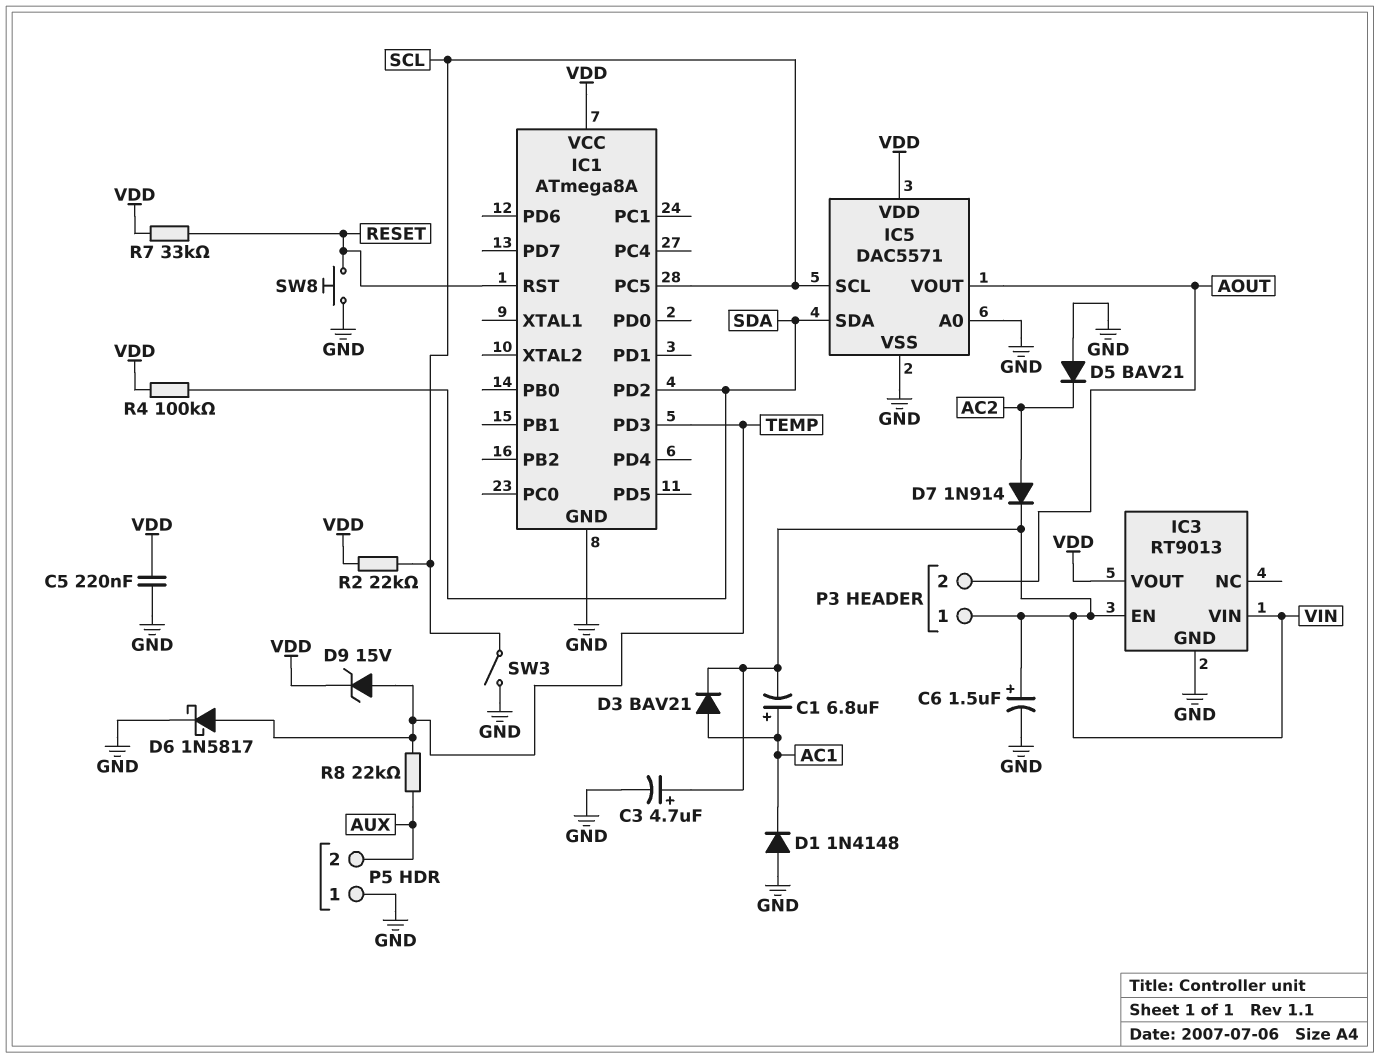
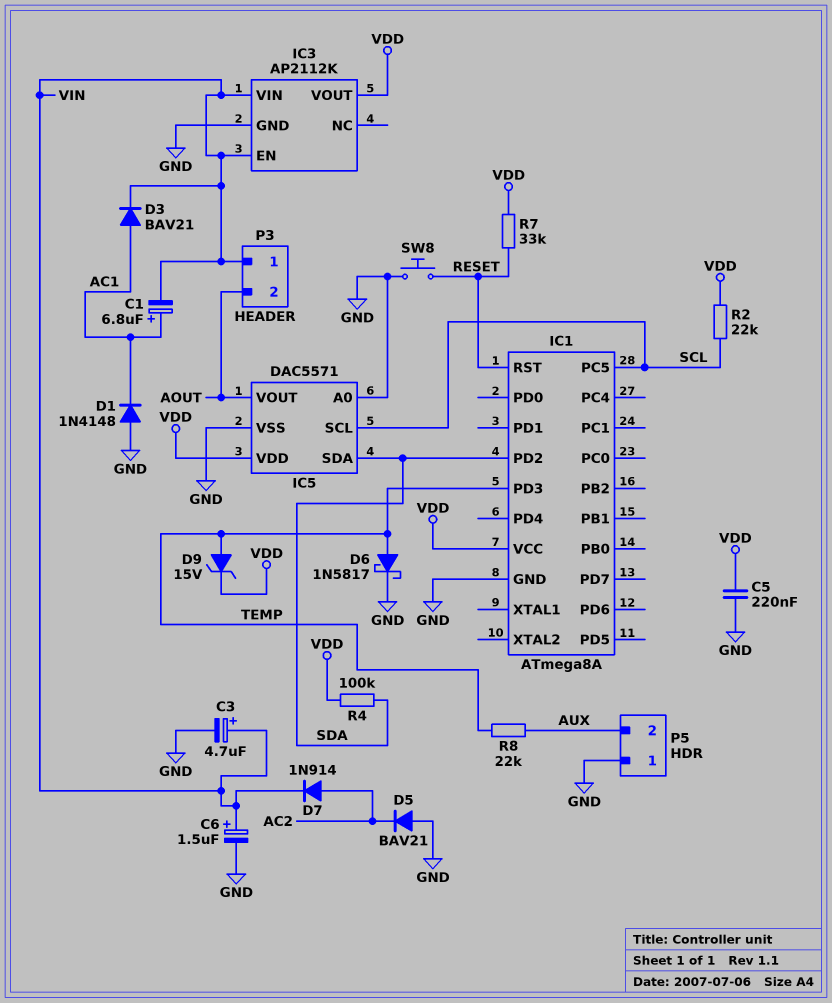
IC3: RT9013 -> AP2112K
SW3: switch (GND, SCL) -> none

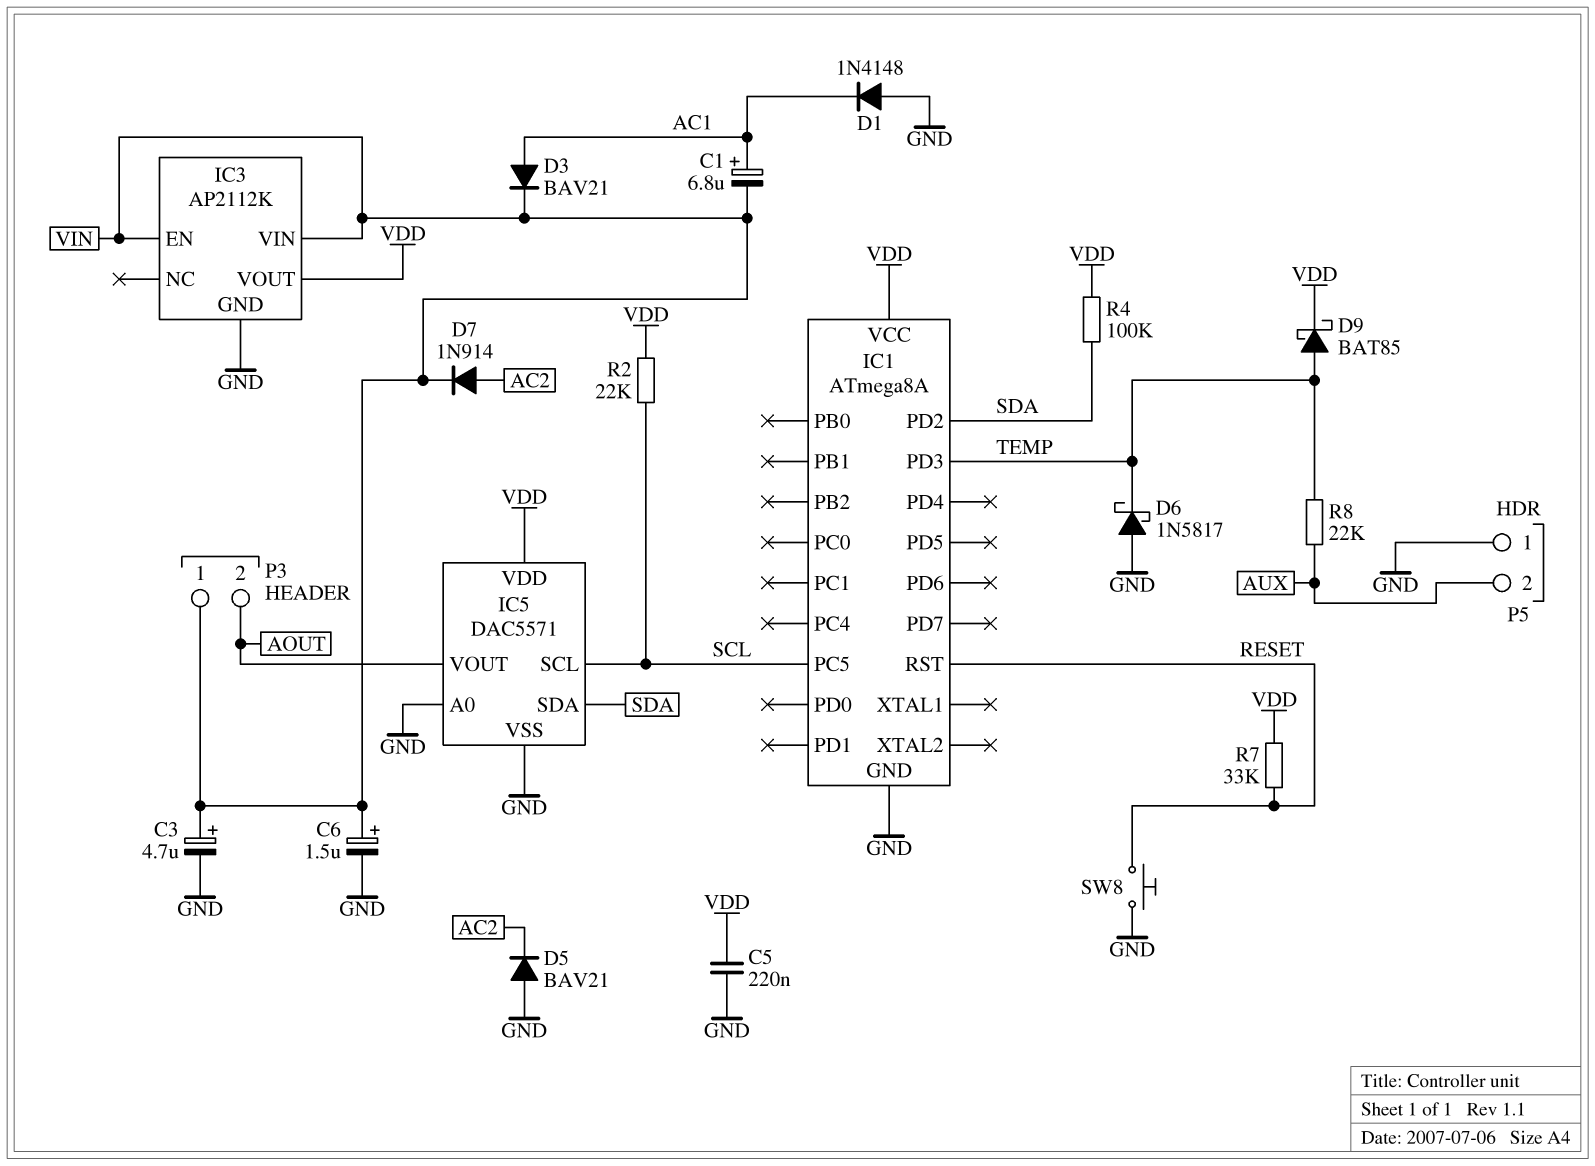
D6: schottky 1N5817 (A TEMP, K GND) -> schottky 1N5817 (A GND, K TEMP)
D9: zener 15V (A TEMP, K VDD) -> schottky BAT85 (A TEMP, K VDD)

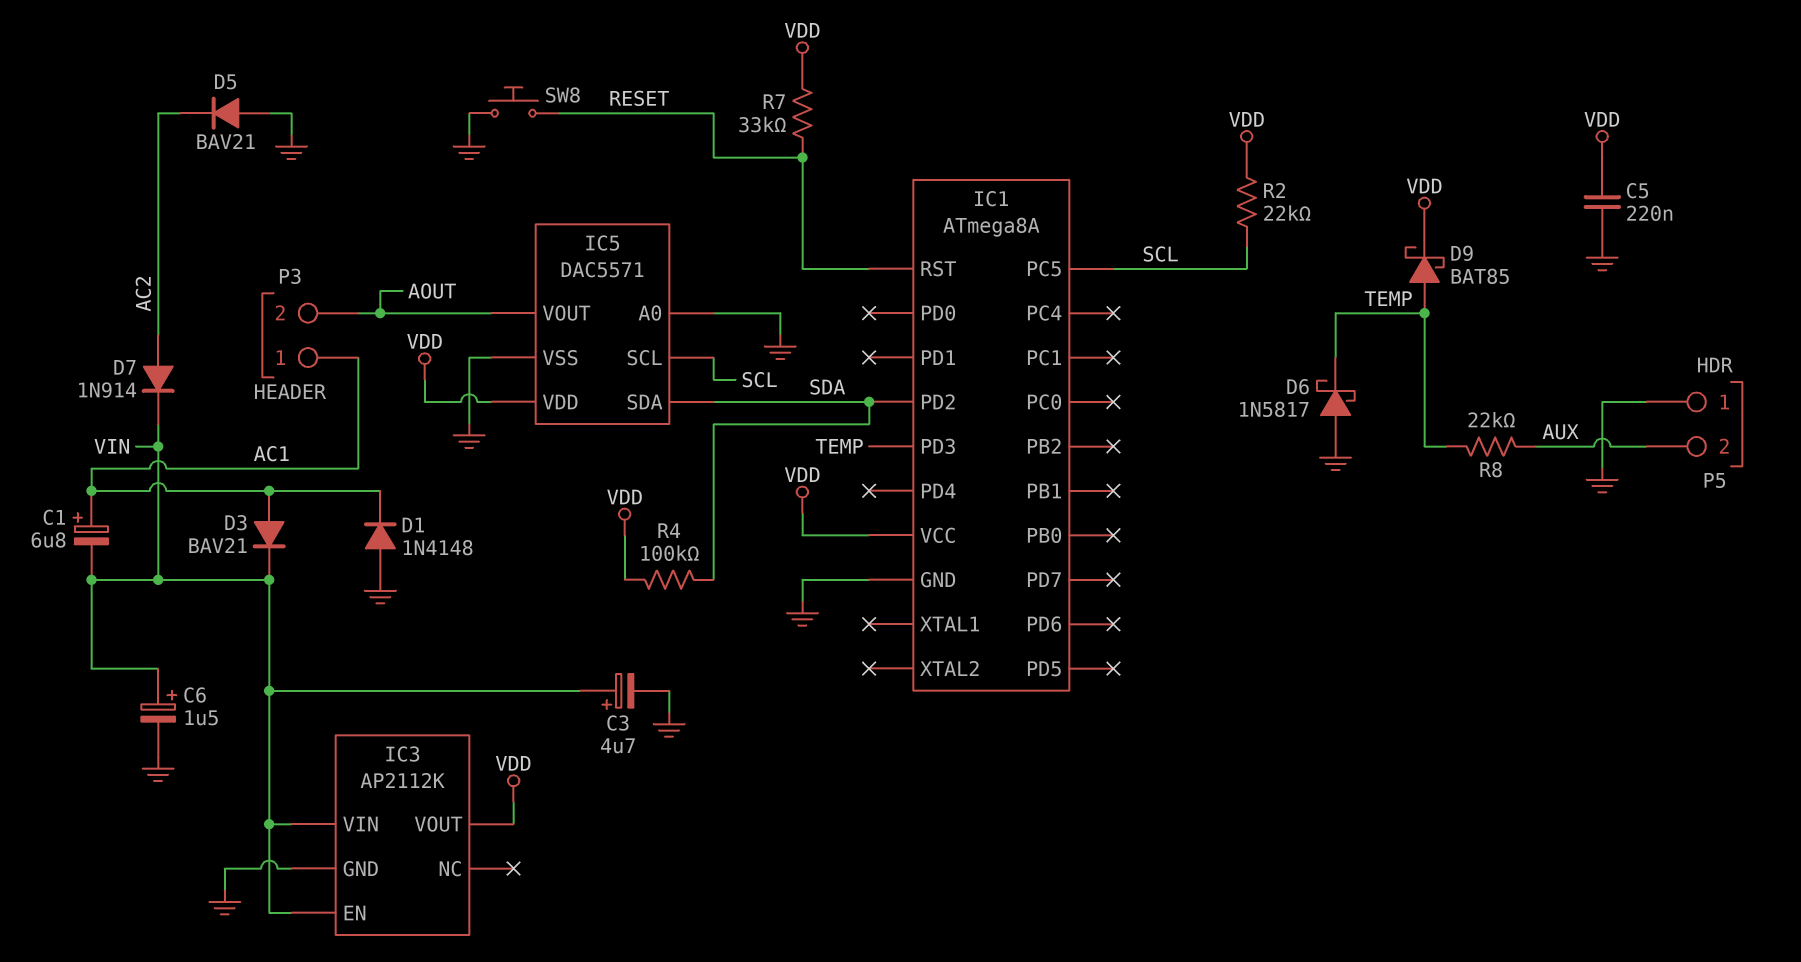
P3 pin 1: VIN -> AC1

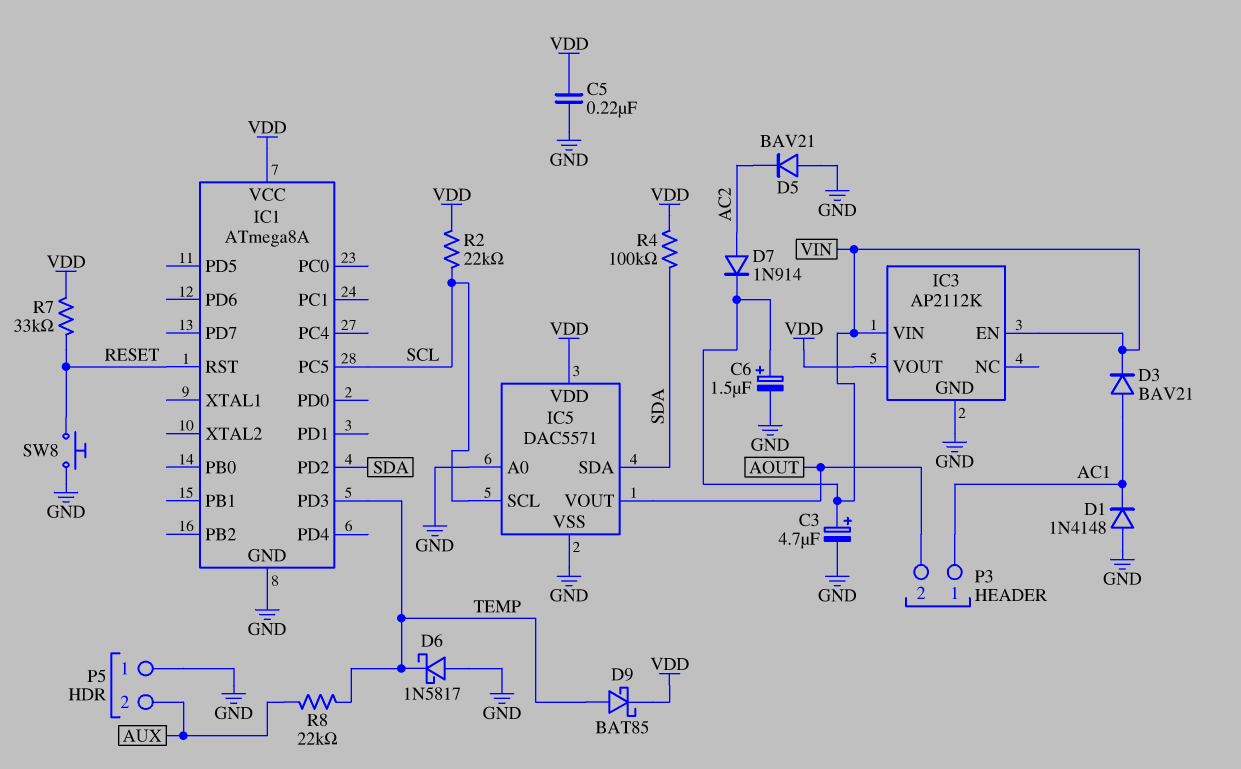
C1: 6.8uF (plus AC1, minus VIN) -> none

